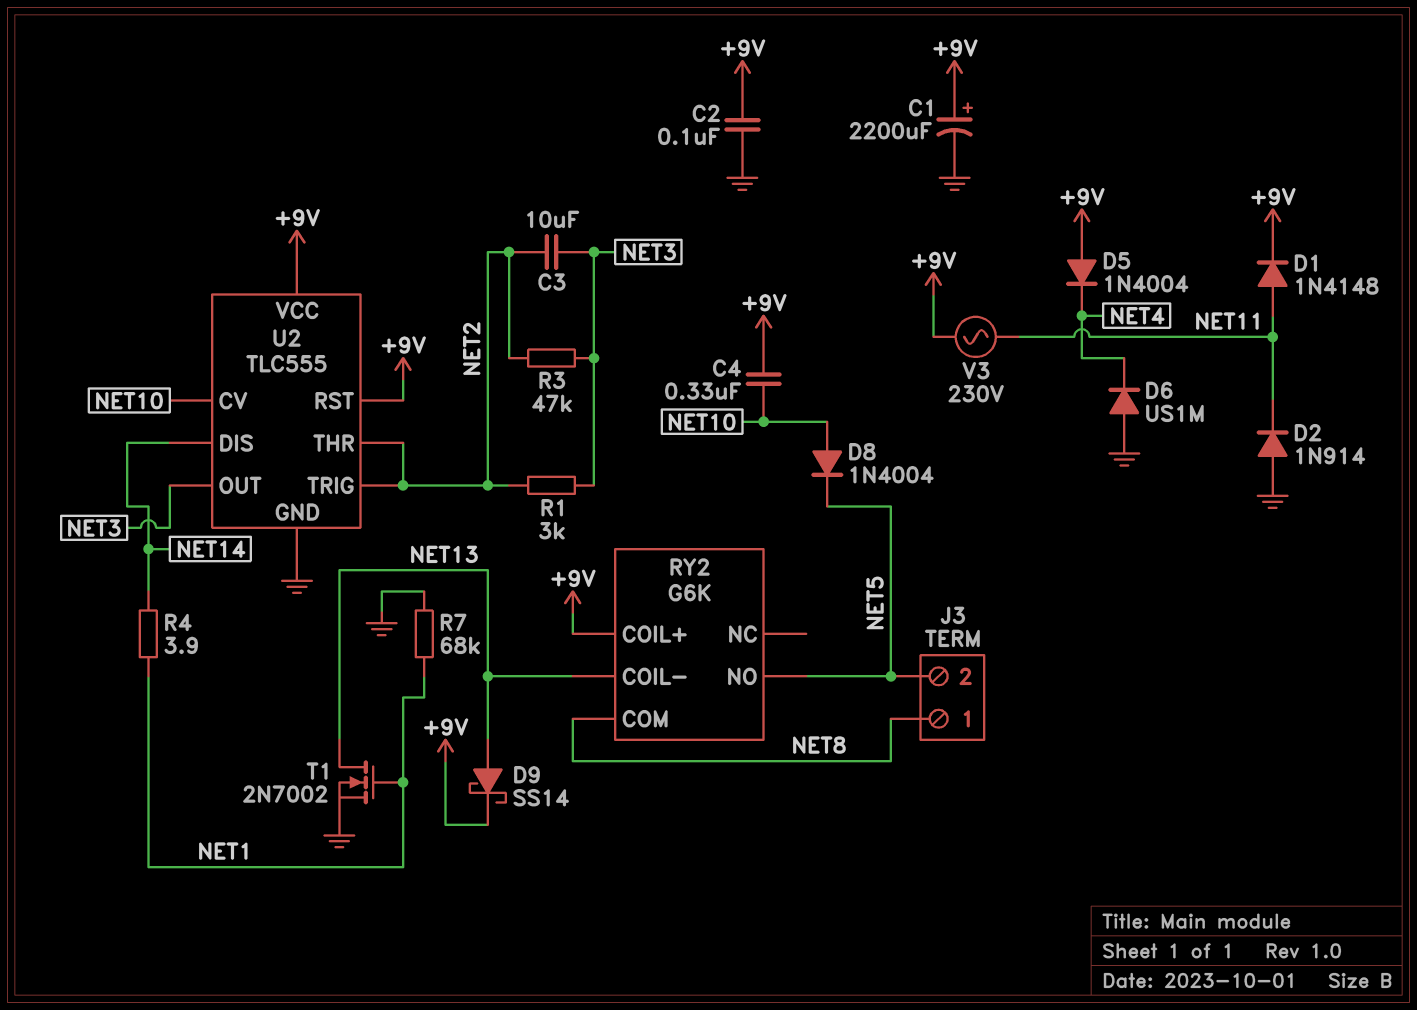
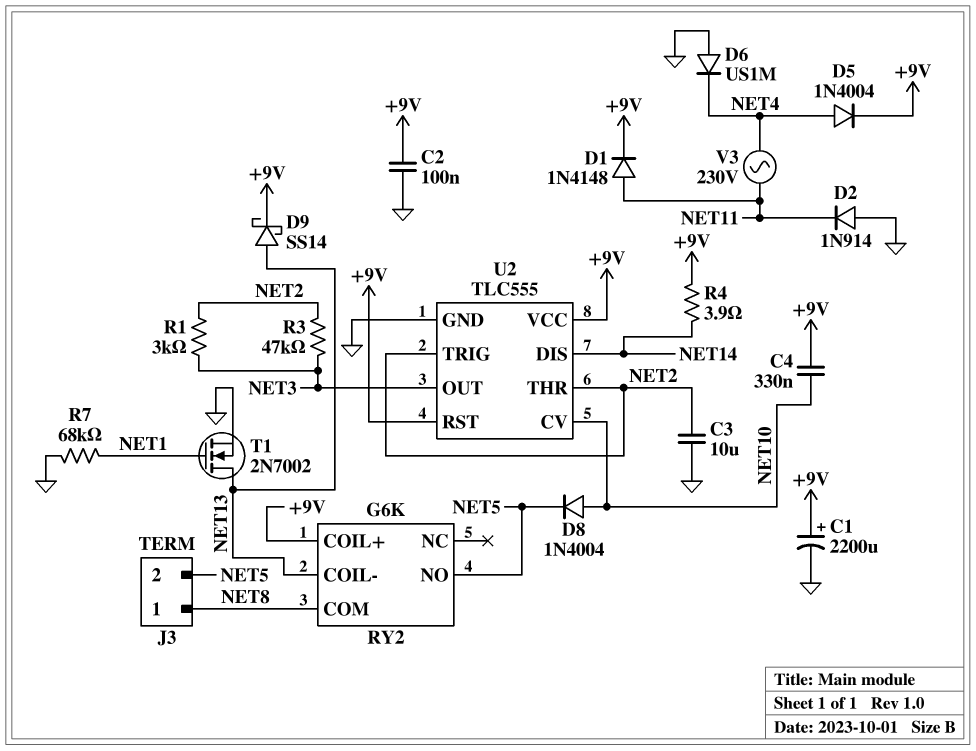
C3: 10uF (NET2, NET3) -> 10uF (GND, NET2)
D5: diode 1N4004 (A +9V, K NET4) -> diode 1N4004 (A NET4, K +9V)
R4: 3.9 (NET1, NET14) -> 3.9 (+9V, NET14)
V3: AC 230V (+9V, NET11) -> AC 230V (NET4, NET11)

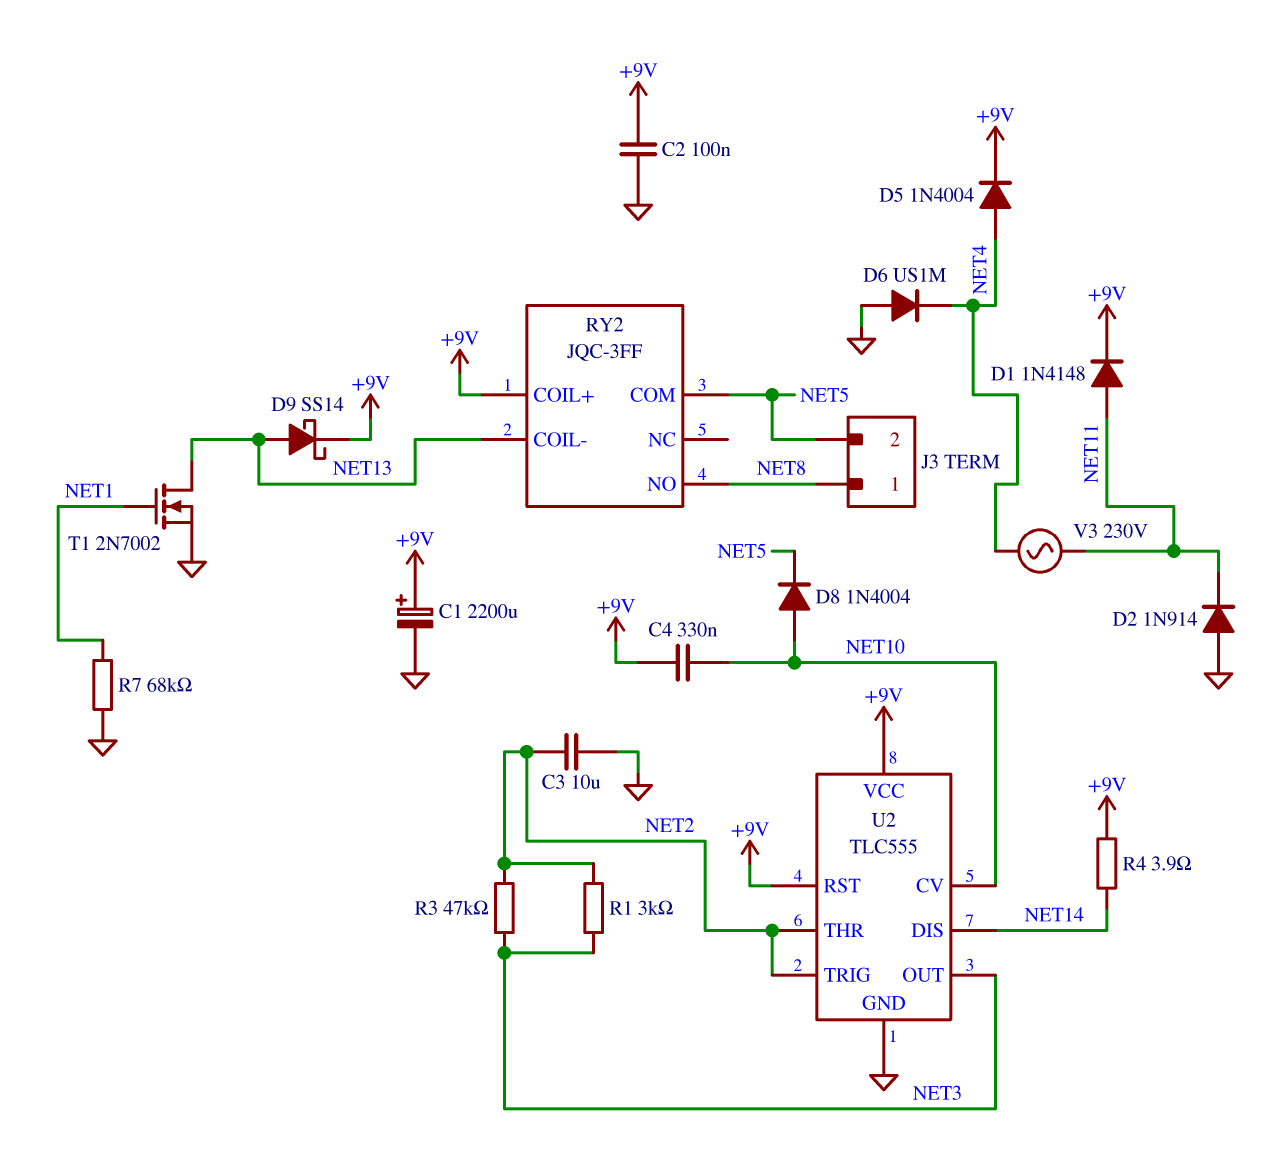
RY2: G6K -> JQC-3FF
RY2 pin COM: NET8 -> NET5
RY2 pin NO: NET5 -> NET8

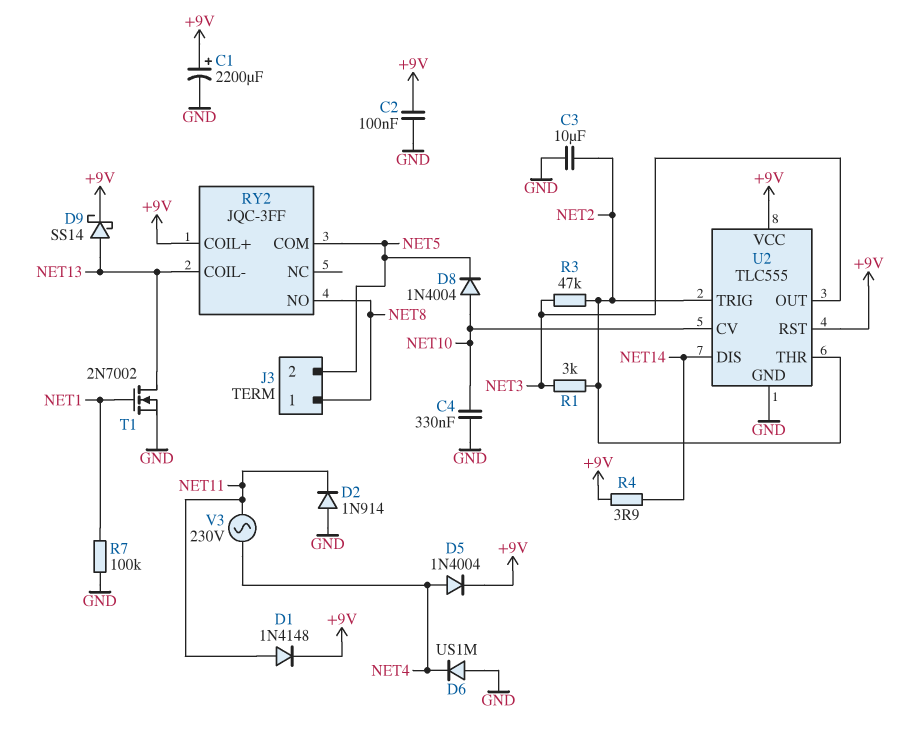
C4: 330nF (+9V, NET10) -> 330nF (GND, NET10)
R7: 68k (GND, NET1) -> 100k (GND, NET1)

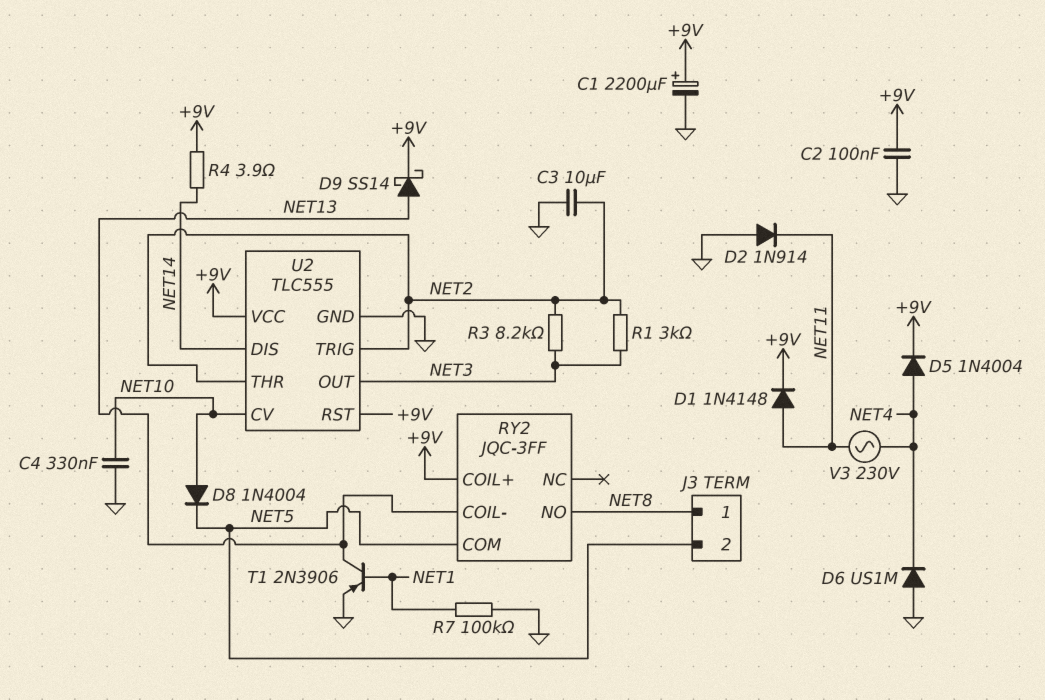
R3: 47k (NET2, NET3) -> 8.2k (NET2, NET3)
T1: NMOS 2N7002 (G NET1, D NET13, S GND) -> PNP 2N3906 (B NET1, C NET13, E GND)

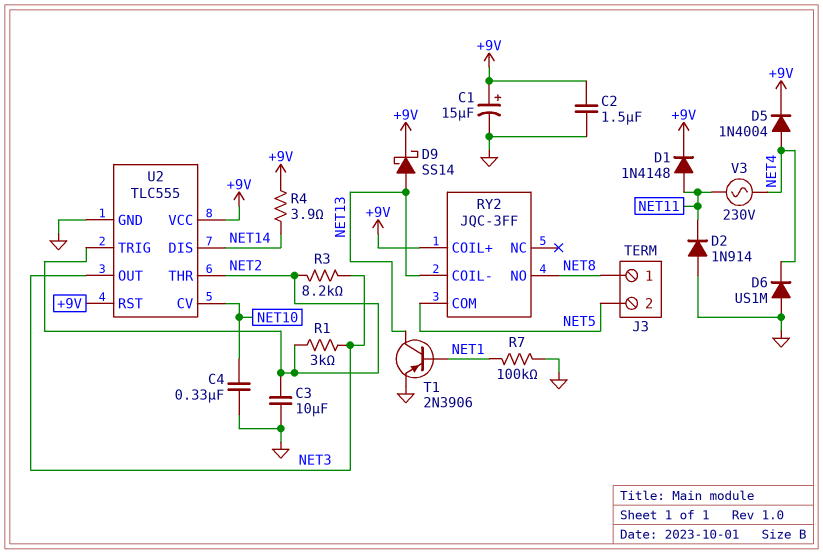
C1: 2200uF (plus +9V, minus GND) -> 15uF (plus +9V, minus GND)
C2: 100nF (+9V, GND) -> 1.5uF (+9V, GND)
D8: diode 1N4004 (A NET10, K NET5) -> none

